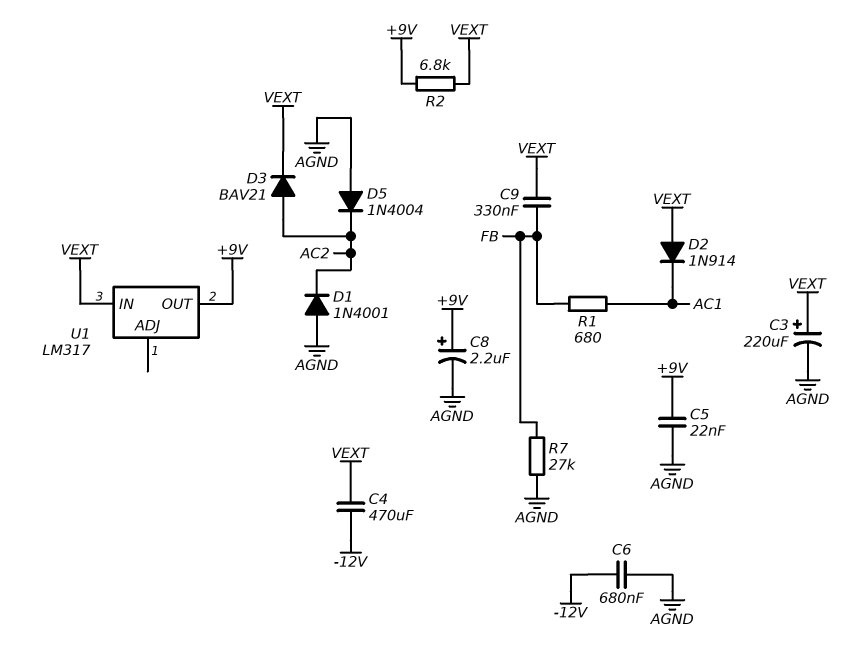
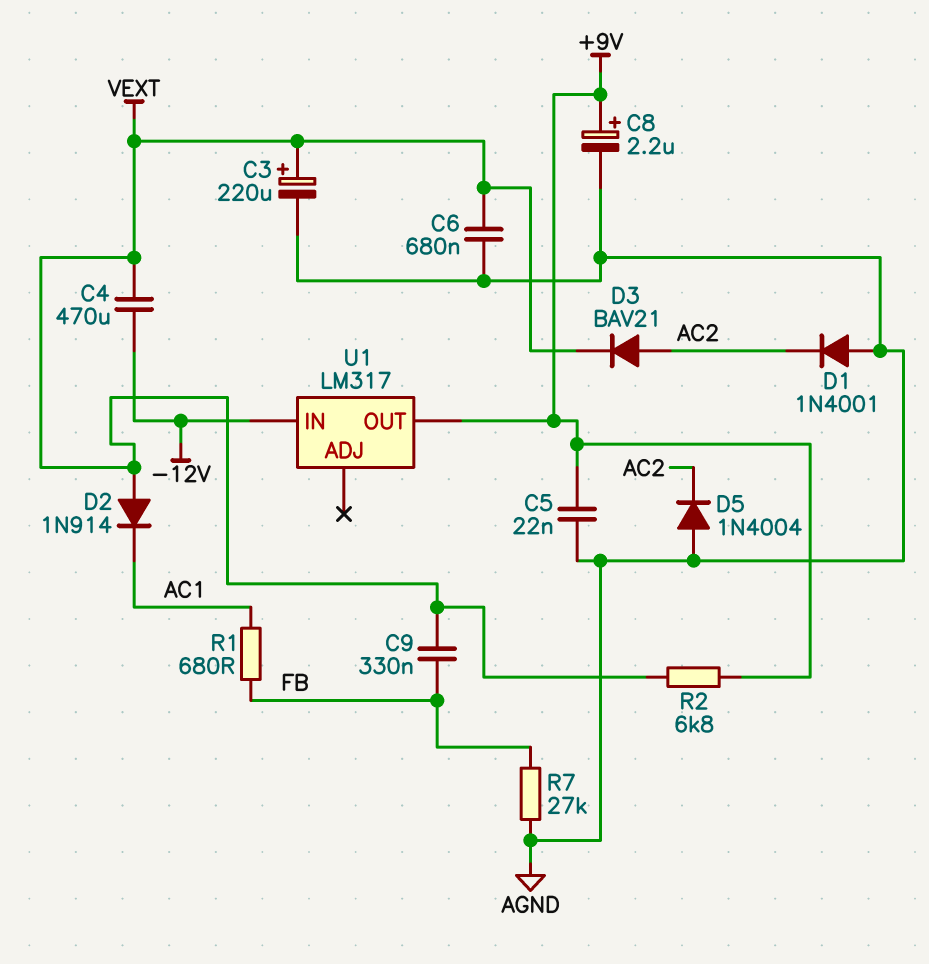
C6: 680nF (-12V, AGND) -> 680nF (AGND, VEXT)
U1 pin IN: VEXT -> -12V

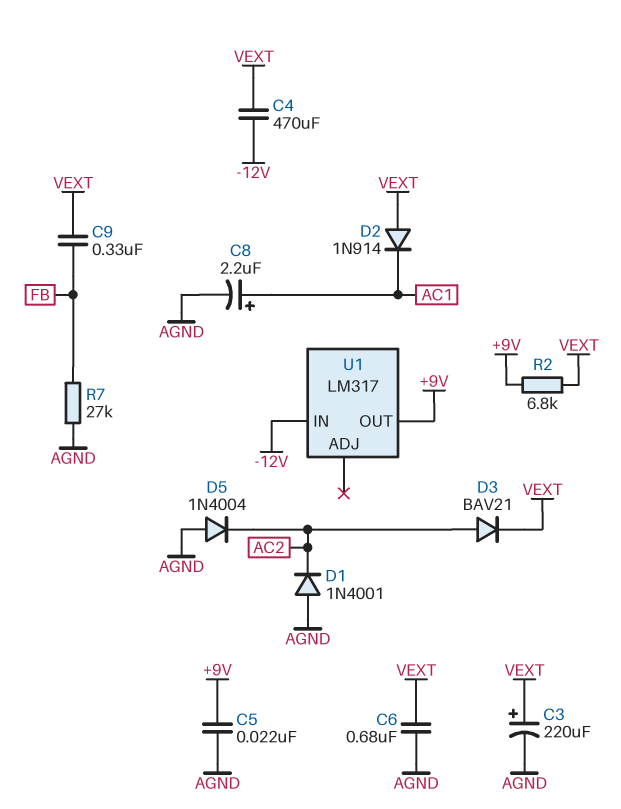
C8: 2.2uF (plus +9V, minus AGND) -> 2.2uF (plus AC1, minus AGND)
R1: 680 (AC1, FB) -> none

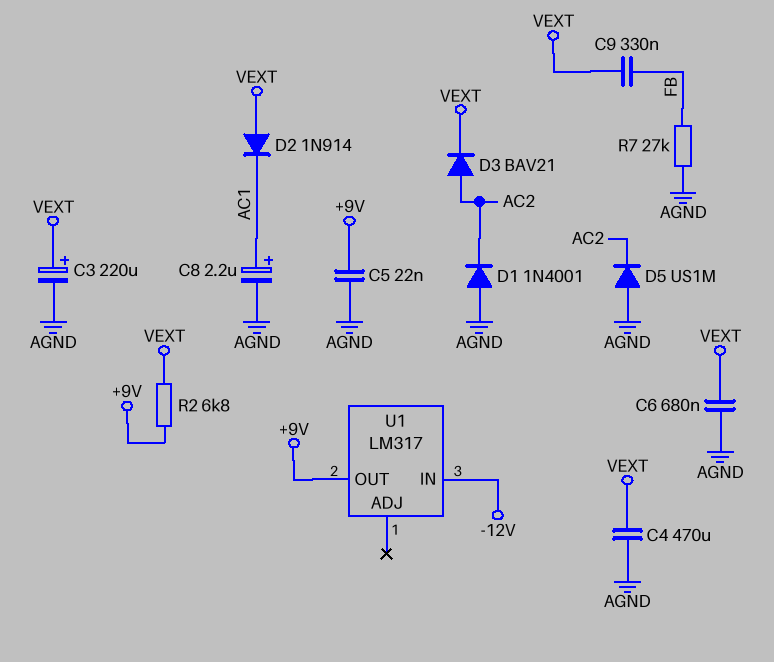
C4: 470uF (-12V, VEXT) -> 470uF (AGND, VEXT)
D5: diode 1N4004 (A AGND, K AC2) -> diode US1M (A AGND, K AC2)

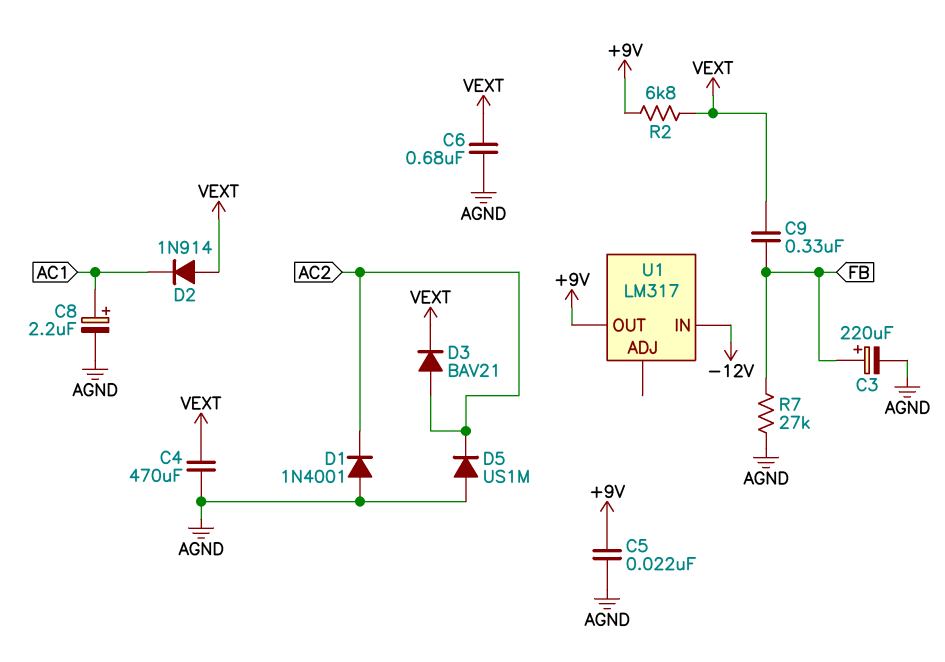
C3: 220uF (plus VEXT, minus AGND) -> 220uF (plus FB, minus AGND)

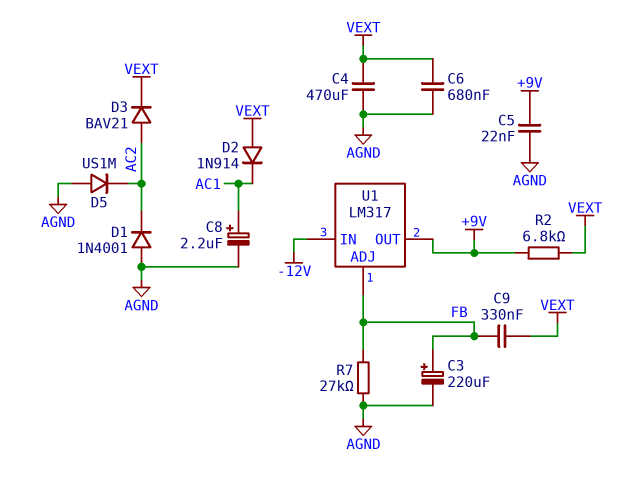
U1 pin ADJ: none -> FB

